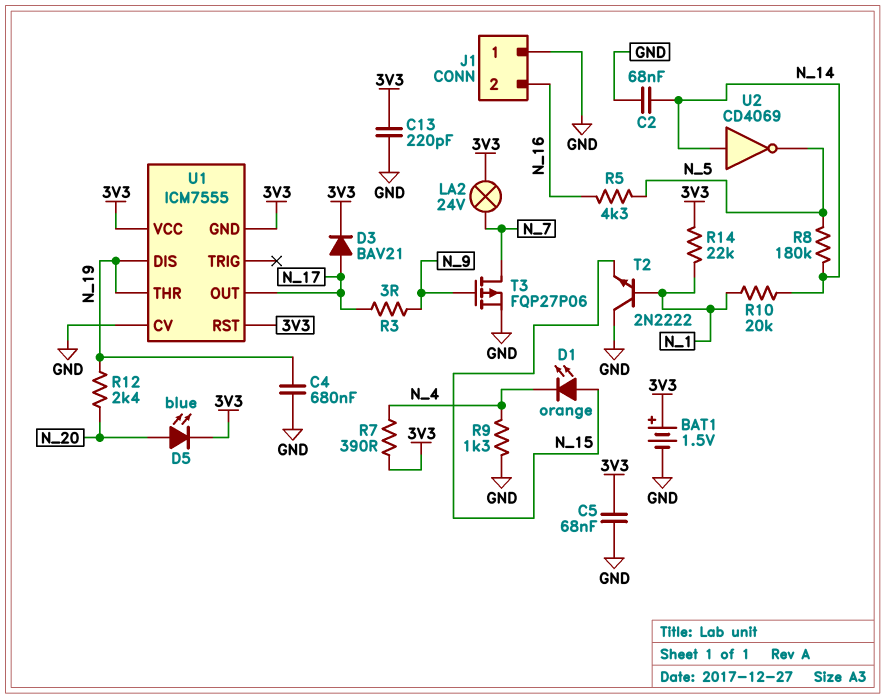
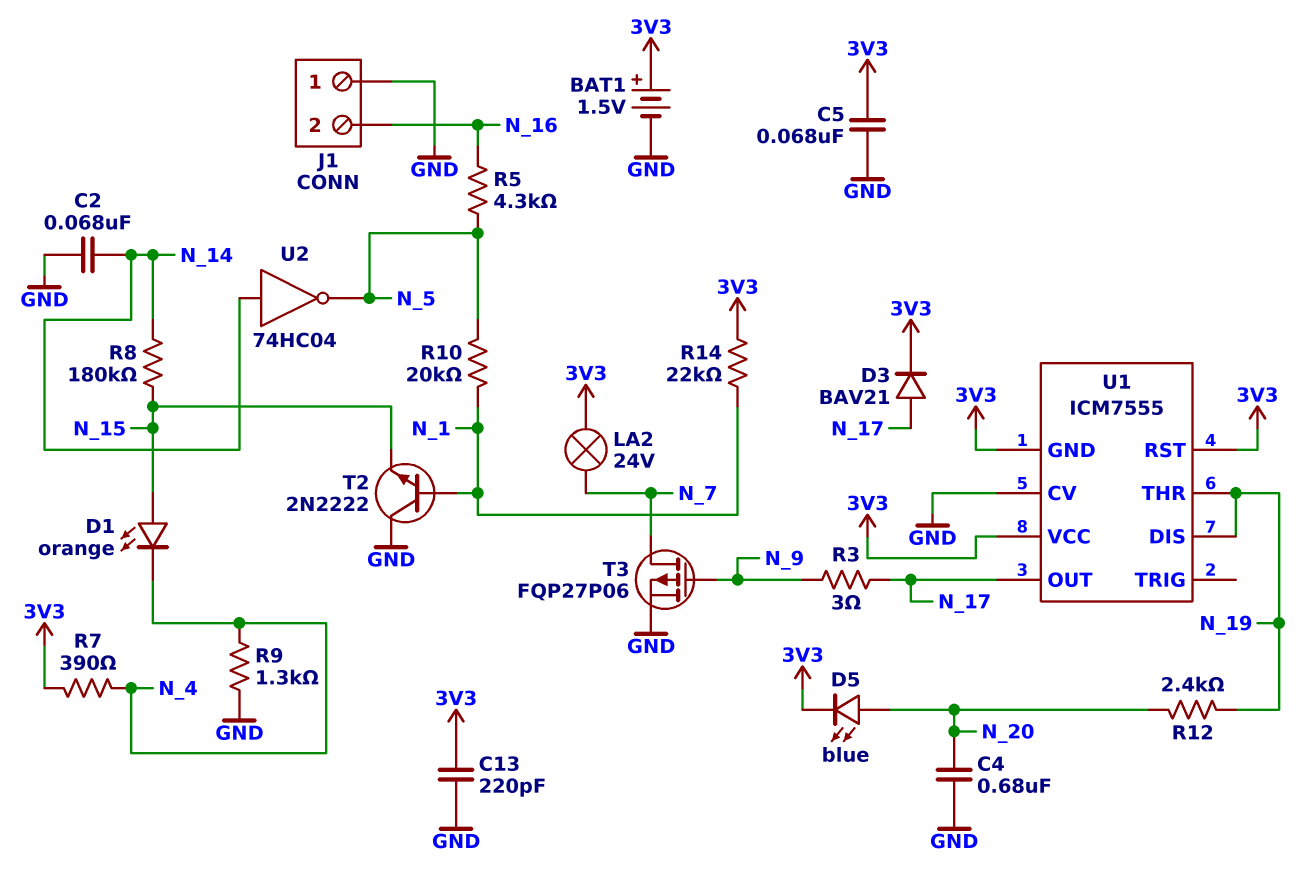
C4: 680nF (GND, N_19) -> 680nF (GND, N_20)
R8: 180k (N_5, N_14) -> 180k (N_14, N_15)
R10: 20k (N_1, N_14) -> 20k (N_1, N_5)
U2: NOT CD4069 (in N_14, out N_5) -> NOT 74HC04 (in N_14, out N_5)

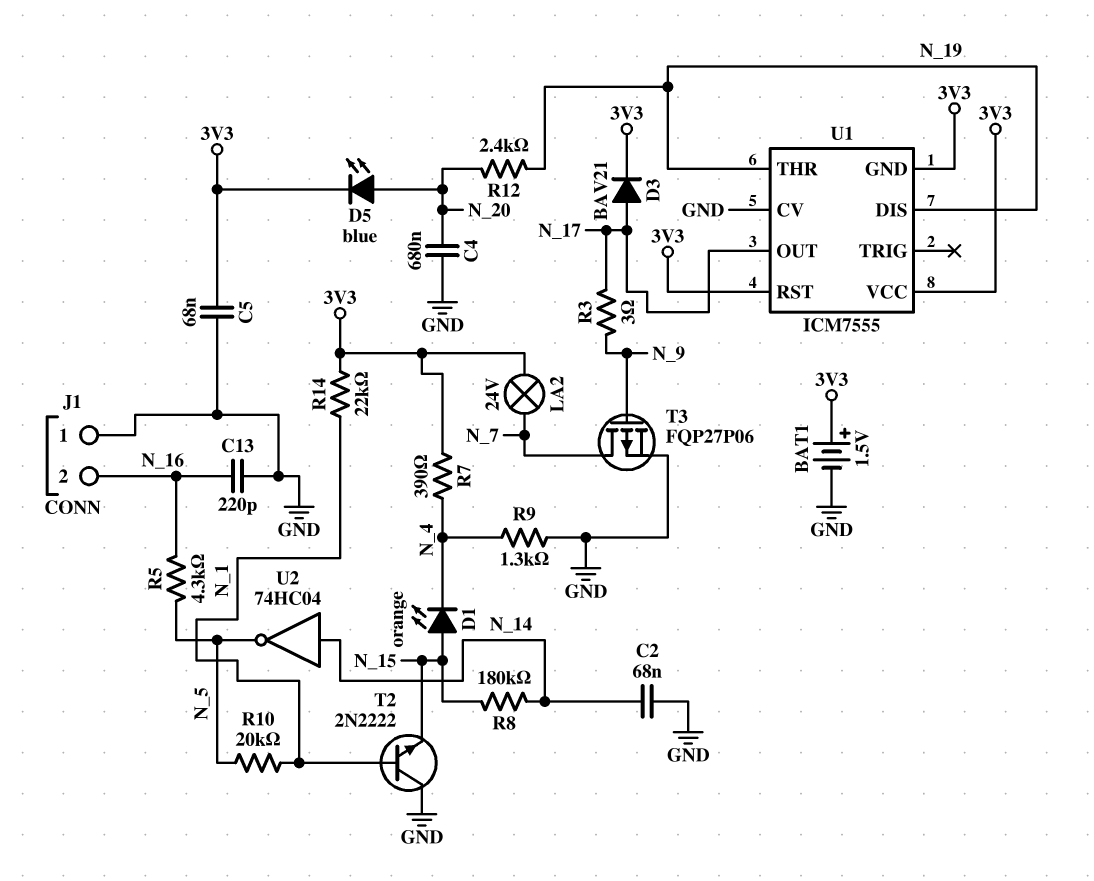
C13: 220pF (3V3, GND) -> 220pF (GND, N_16)

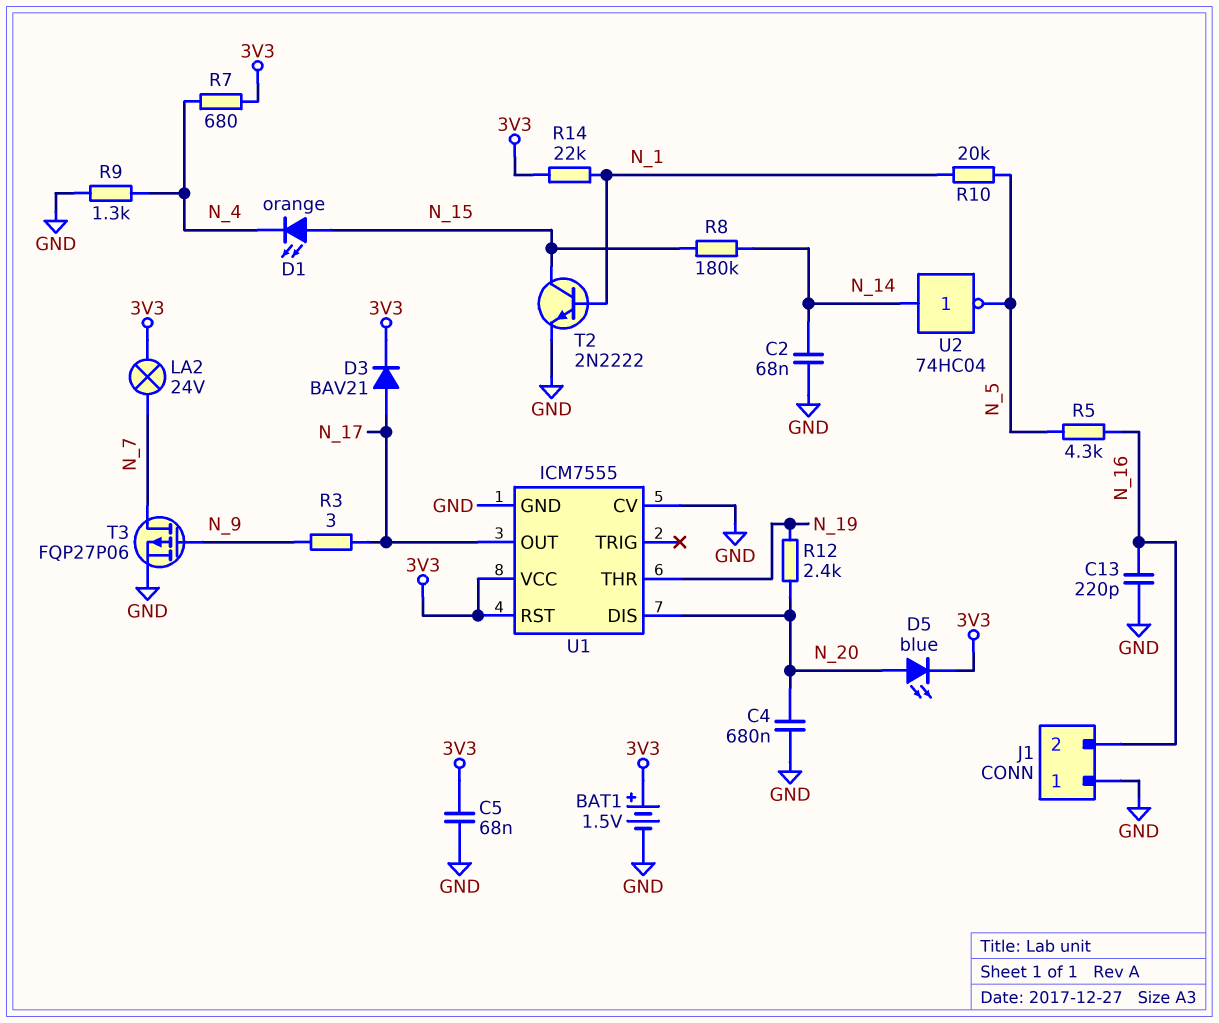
R7: 390 (3V3, N_4) -> 680 (3V3, N_4)
T2: NPN 2N2222 (B N_1, C GND, E N_15) -> NPN 2N2222 (B N_1, C N_15, E GND)
U1 pin DIS: N_19 -> N_20
U1 pin GND: 3V3 -> GND

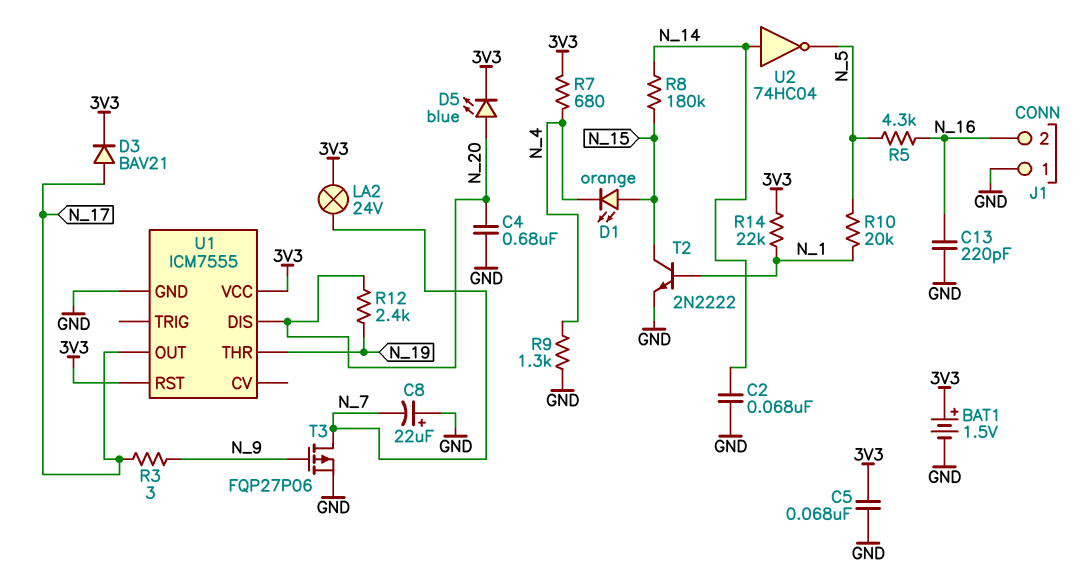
C8: none -> 22uF (plus GND, minus N_7)
U1 pin CV: GND -> none

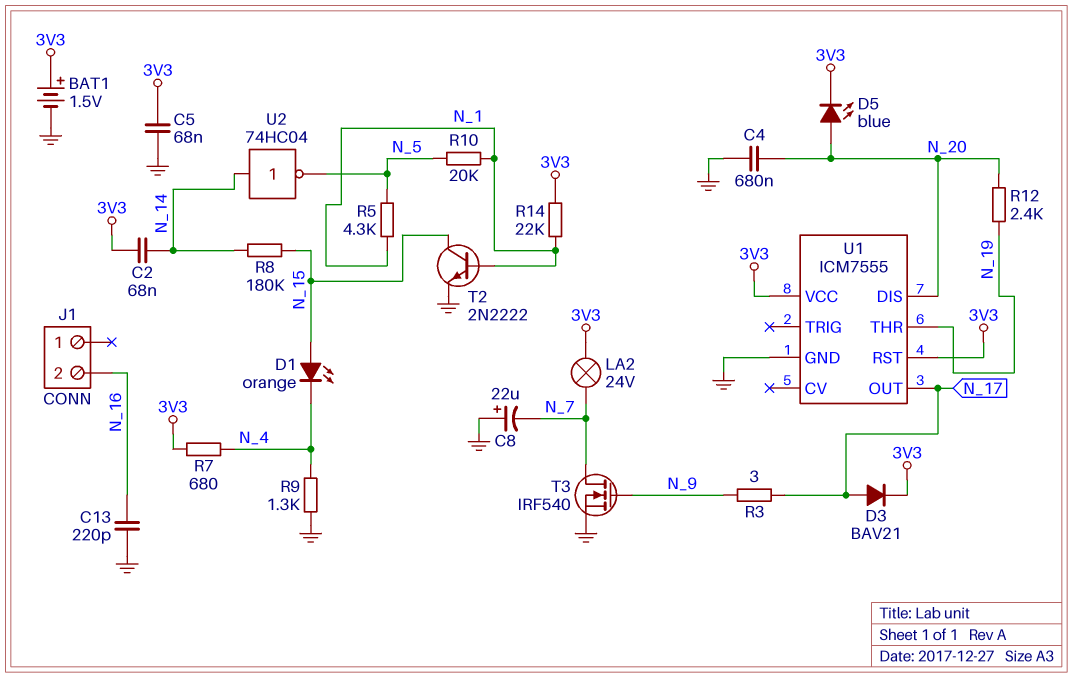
C2: 68nF (GND, N_14) -> 68nF (3V3, N_14)
J1 pin 1: GND -> none
R5: 4.3k (N_5, N_16) -> 4.3k (N_1, N_5)
T3: PMOS FQP27P06 (G N_9, D N_7, S GND) -> NMOS IRF540 (G N_9, D N_7, S GND)

